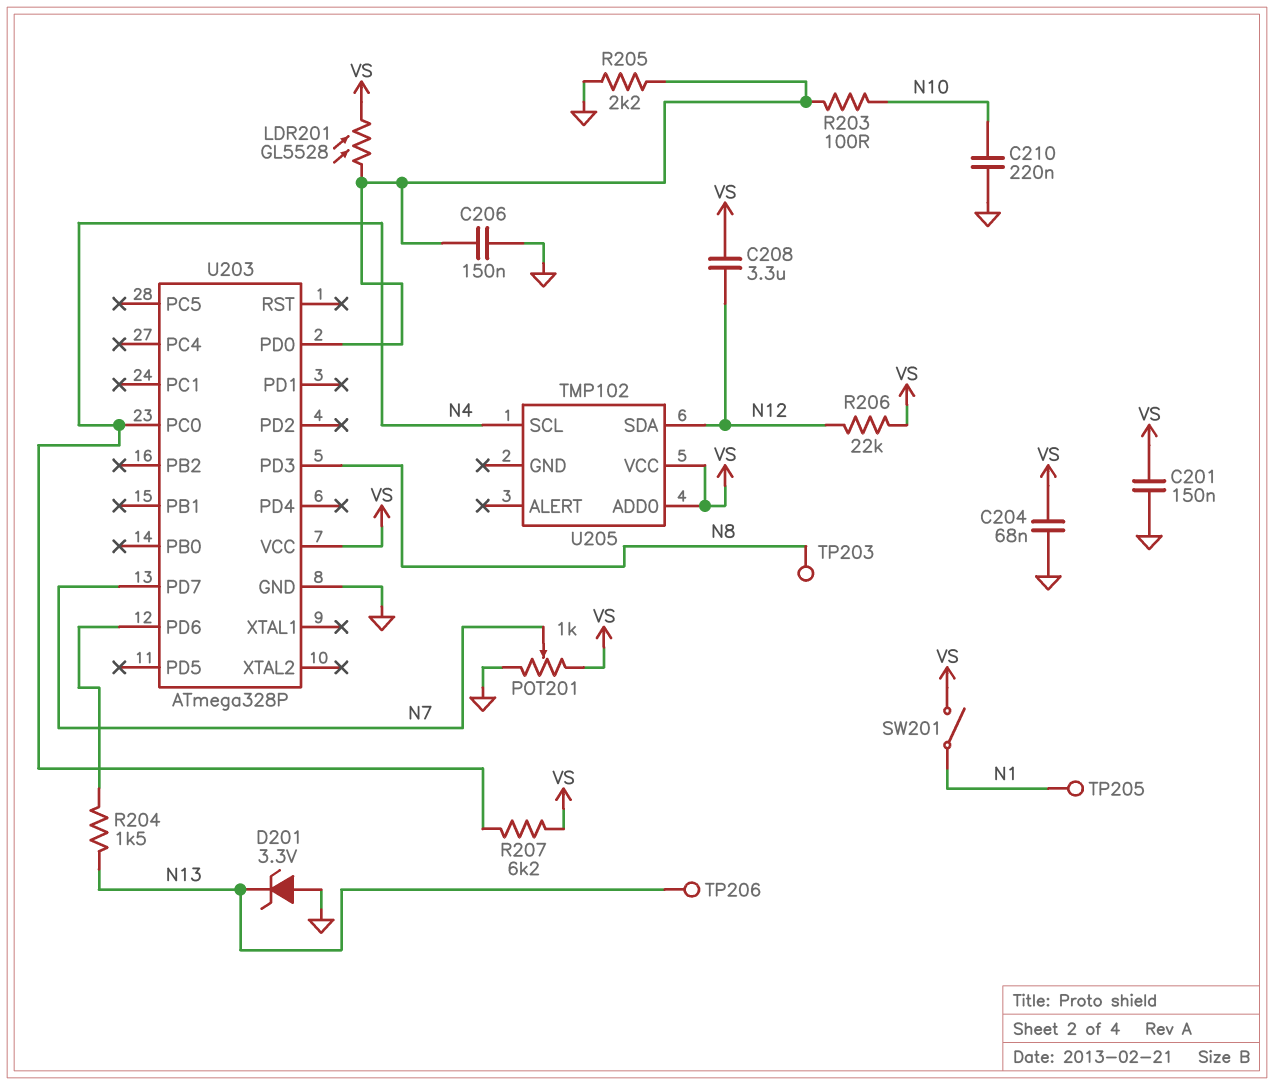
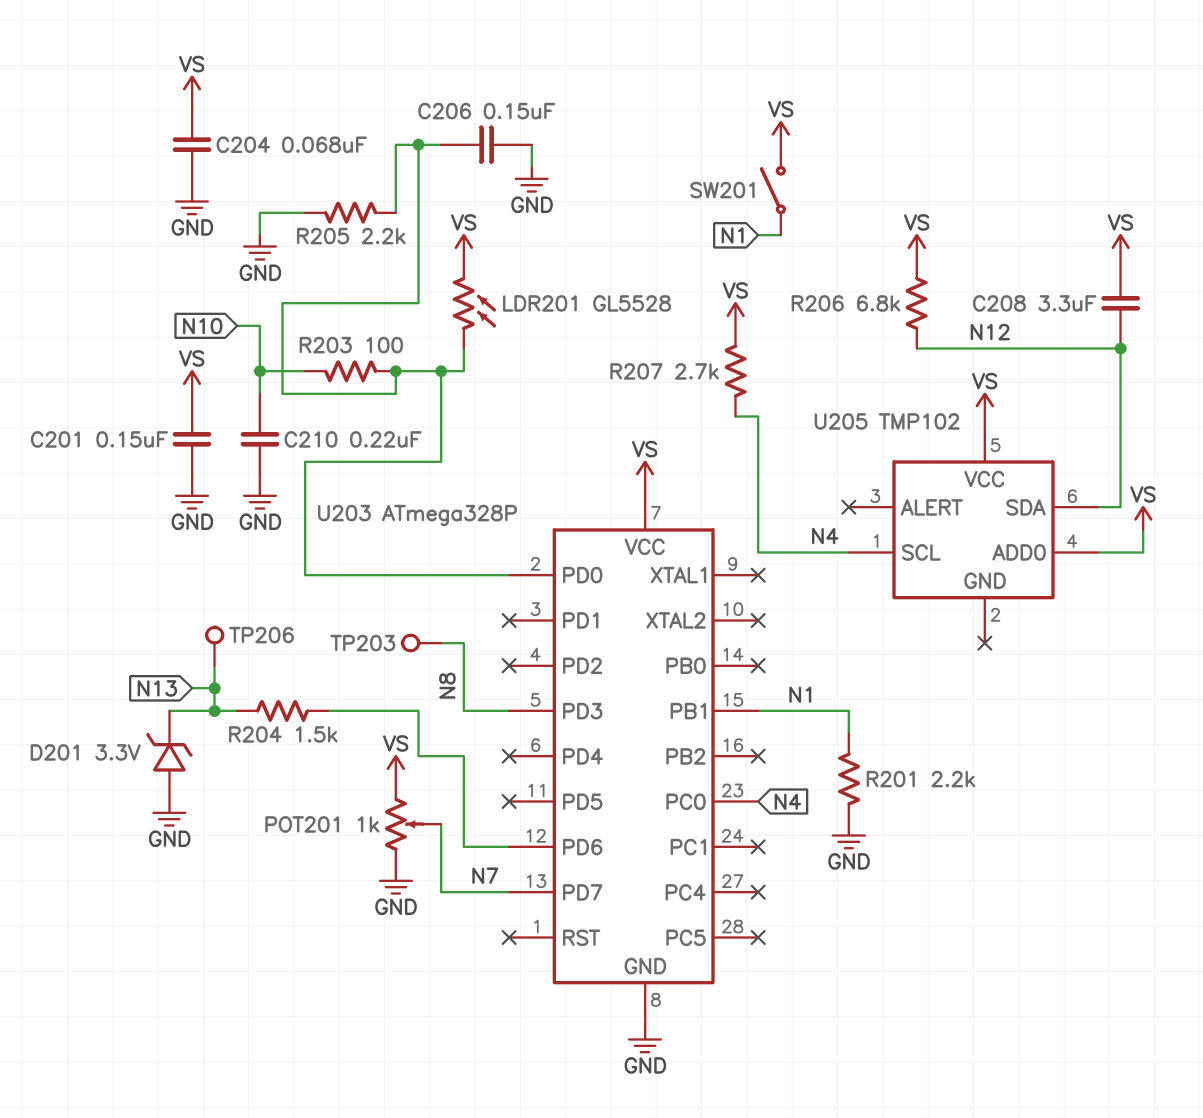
R201: none -> 2.2k (GND, N1)
R206: 22k (N12, VS) -> 6.8k (N12, VS)
R207: 6.2k (N4, VS) -> 2.7k (N4, VS)
TP205: test point (N1) -> none
U203 pin PB1: none -> N1

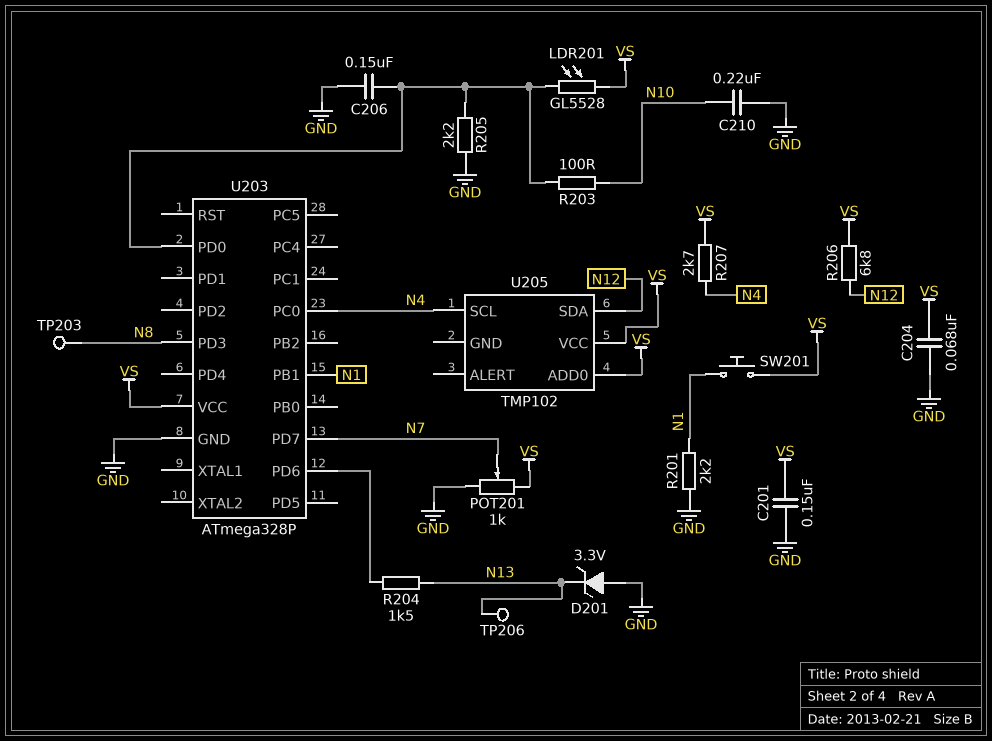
C208: 3.3uF (N12, VS) -> none
SW201: switch (N1, VS) -> button (N1, VS)

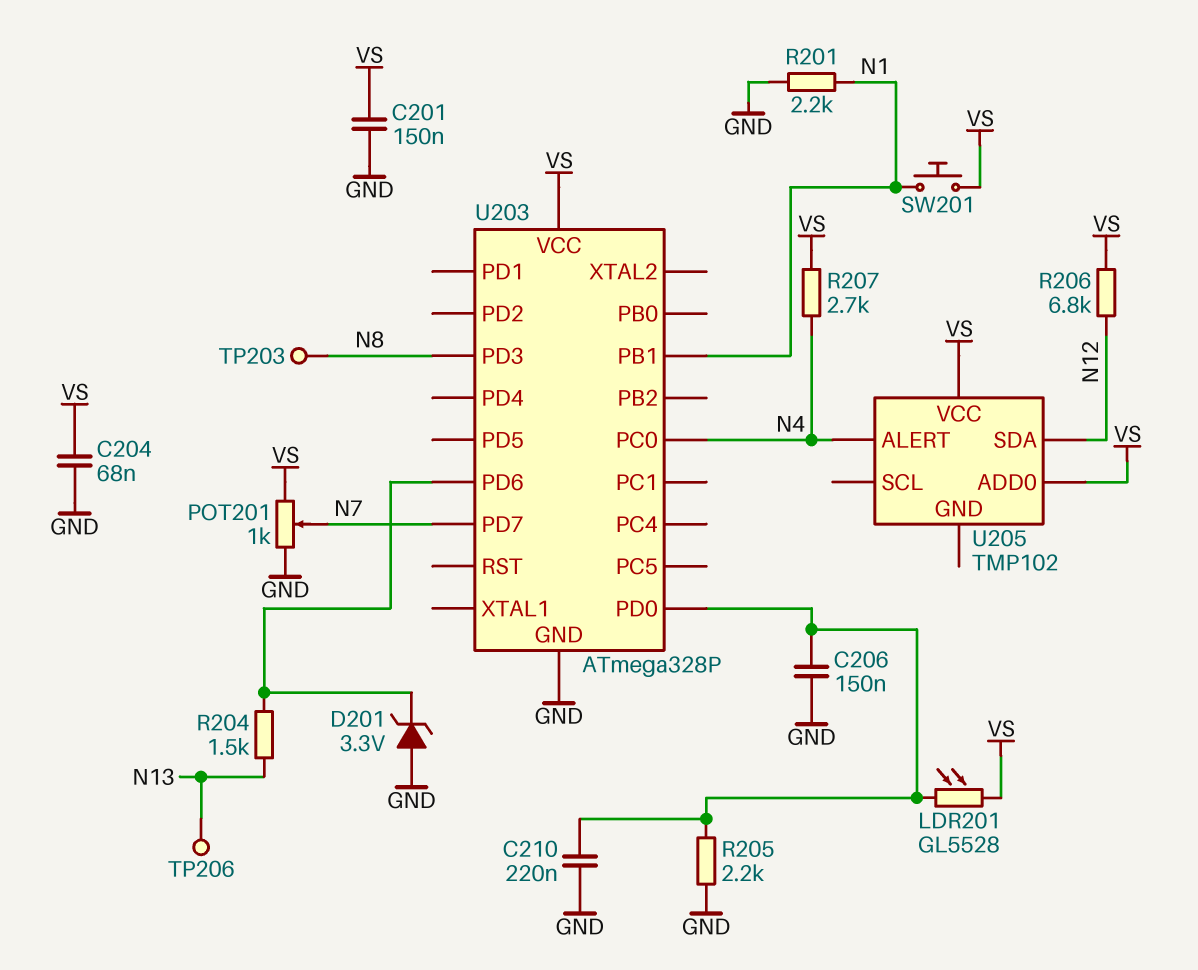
C210: 220nF (GND, N10) -> 220nF (GND, U203/PD0)
D201: zener 3.3V (A GND, K N13) -> zener 3.3V (A GND, K U203/PD6)
R203: 100 (N10, U203/PD0) -> none
U205 pin ALERT: none -> N4
U205 pin SCL: N4 -> none

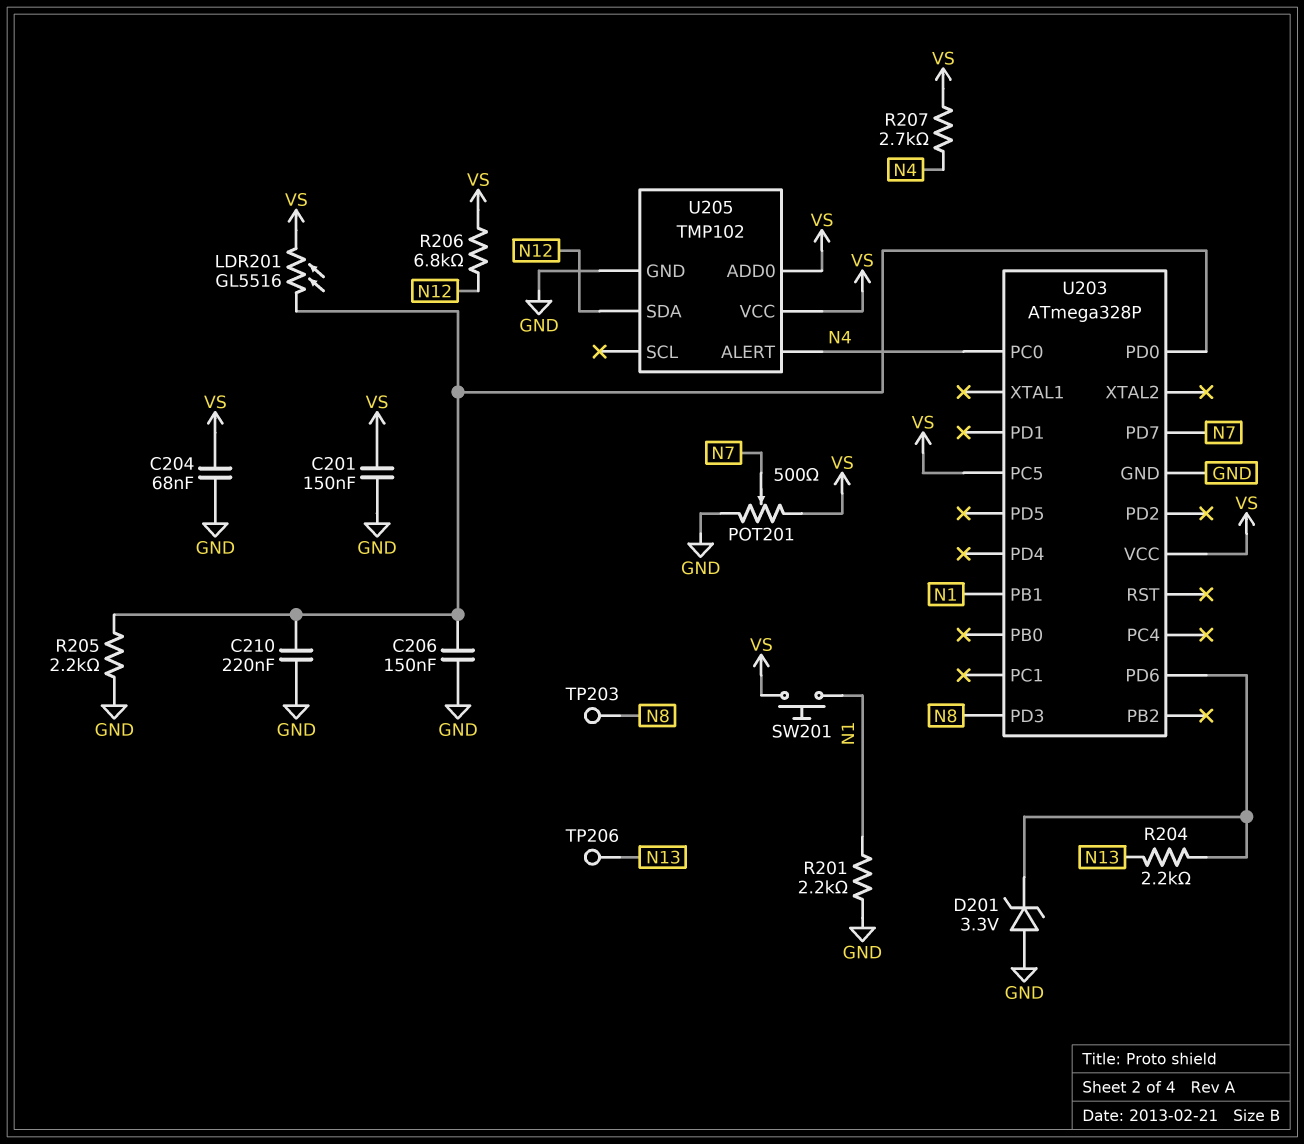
LDR201: GL5528 (U203/PD0, VS) -> GL5516 (U203/PD0, VS)
POT201: 1k (GND, VS, wiper N7) -> 500 (GND, VS, wiper N7)
R204: 1.5k (N13, U203/PD6) -> 2.2k (N13, U203/PD6)
U203 pin PC5: none -> VS
U205 pin GND: none -> GND

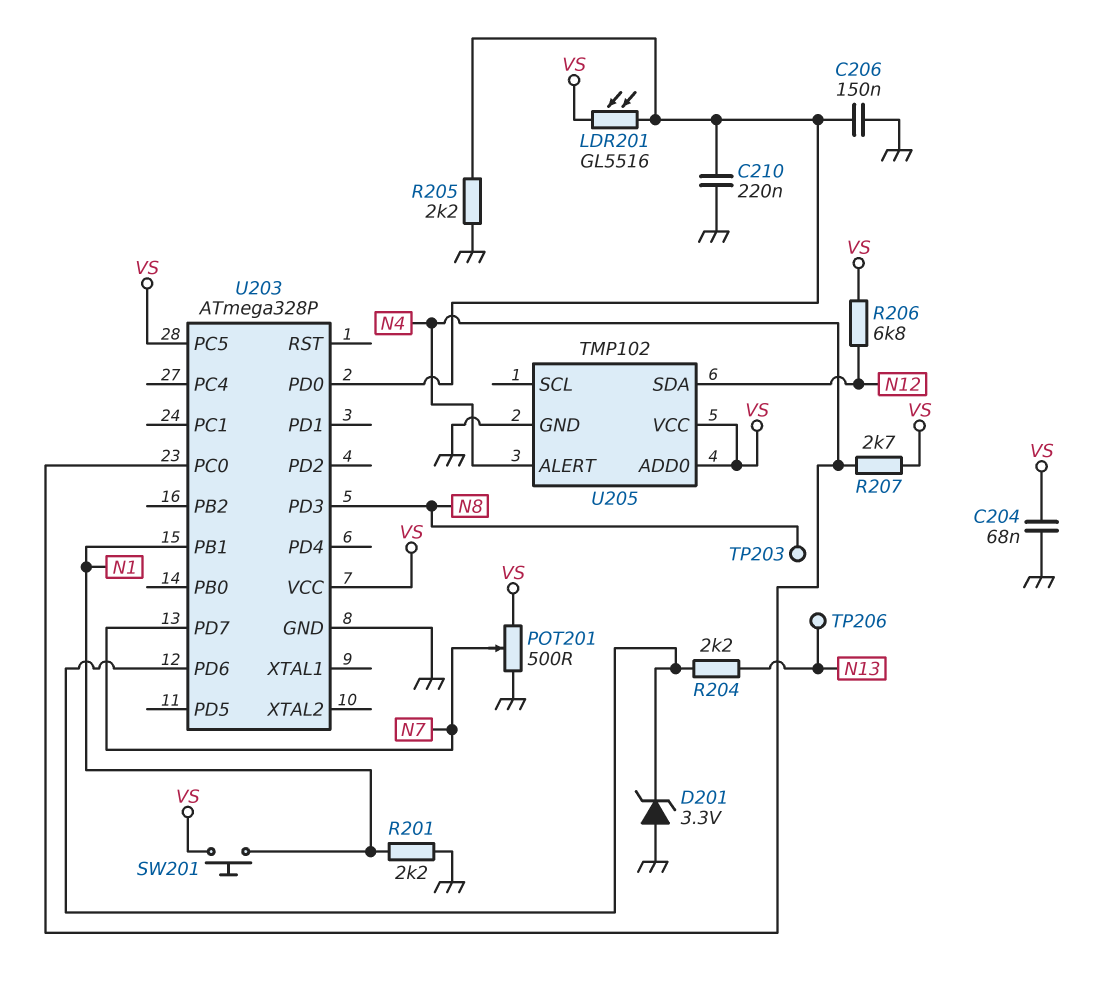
C201: 150nF (GND, VS) -> none

